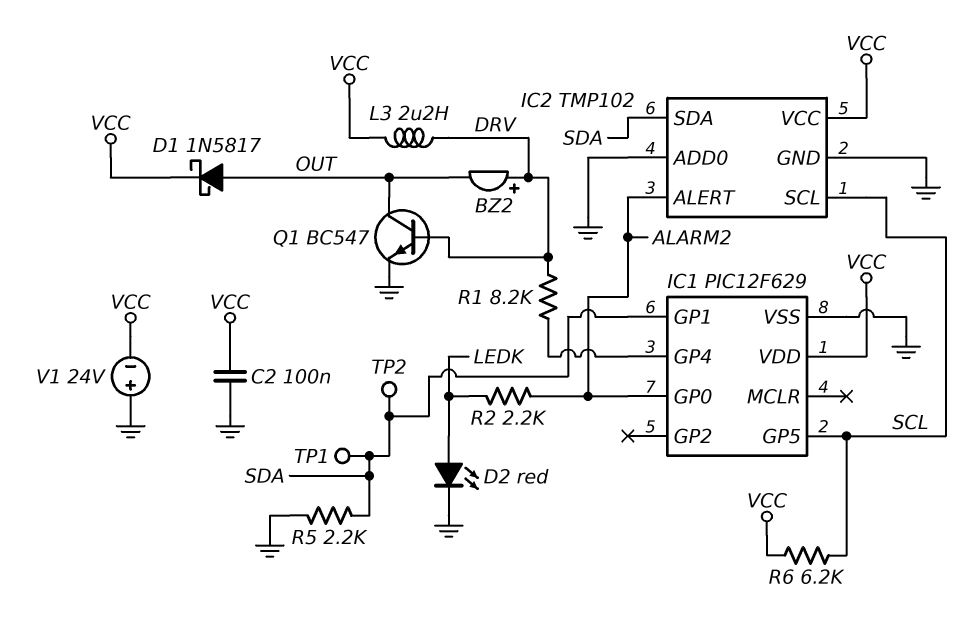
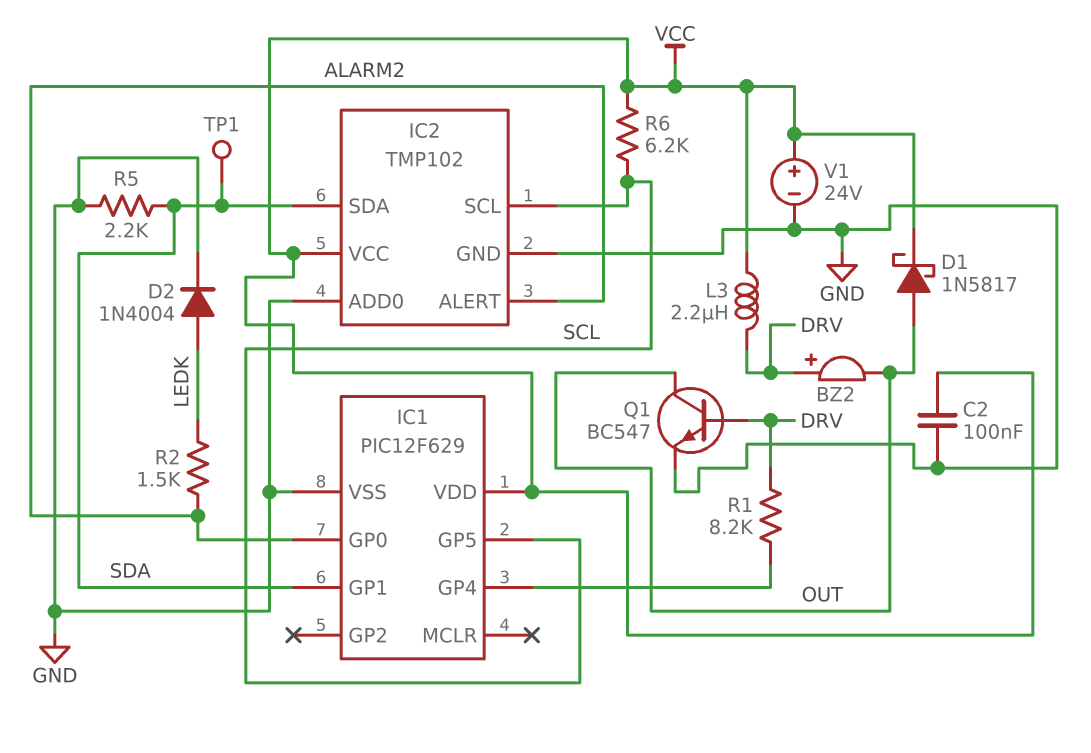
D2: LED red (A LEDK, K GND) -> diode 1N4004 (A LEDK, K GND)
R2: 2.2k (ALARM2, LEDK) -> 1.5k (ALARM2, LEDK)
TP2: test point (SDA) -> none
V1: 24V (plus GND, minus VCC) -> 24V (plus VCC, minus GND)

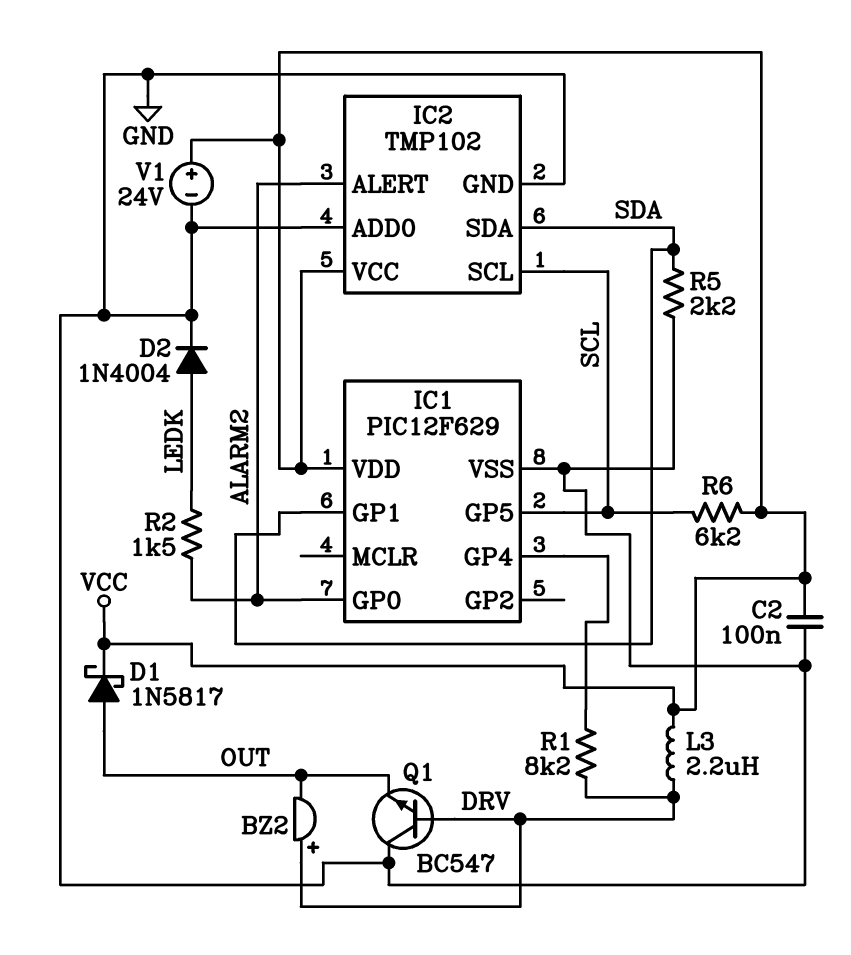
Q1: NPN BC547 (B DRV, C OUT, E GND) -> NPN BC547 (B DRV, C GND, E OUT)
TP1: test point (SDA) -> none

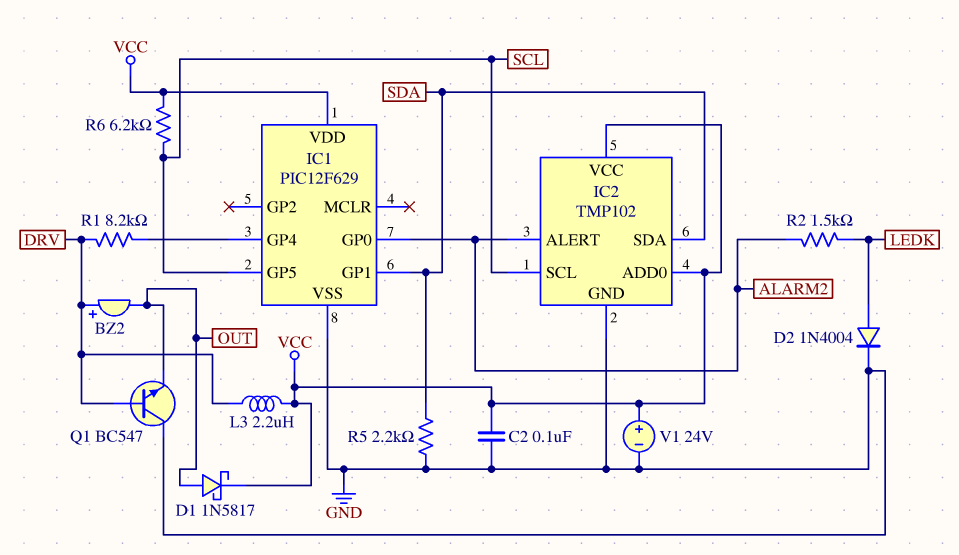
IC2 pin ADD0: GND -> VCC

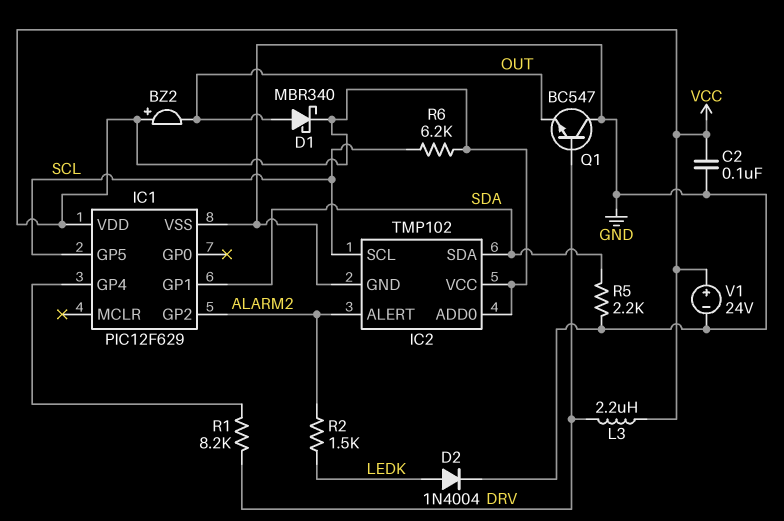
BZ2: buzzer (plus DRV, minus OUT) -> buzzer (plus VCC, minus OUT)
D1: schottky 1N5817 (A OUT, K VCC) -> schottky MBR340 (A OUT, K VCC)
IC1 pin GP0: ALARM2 -> none
IC1 pin GP2: none -> ALARM2

